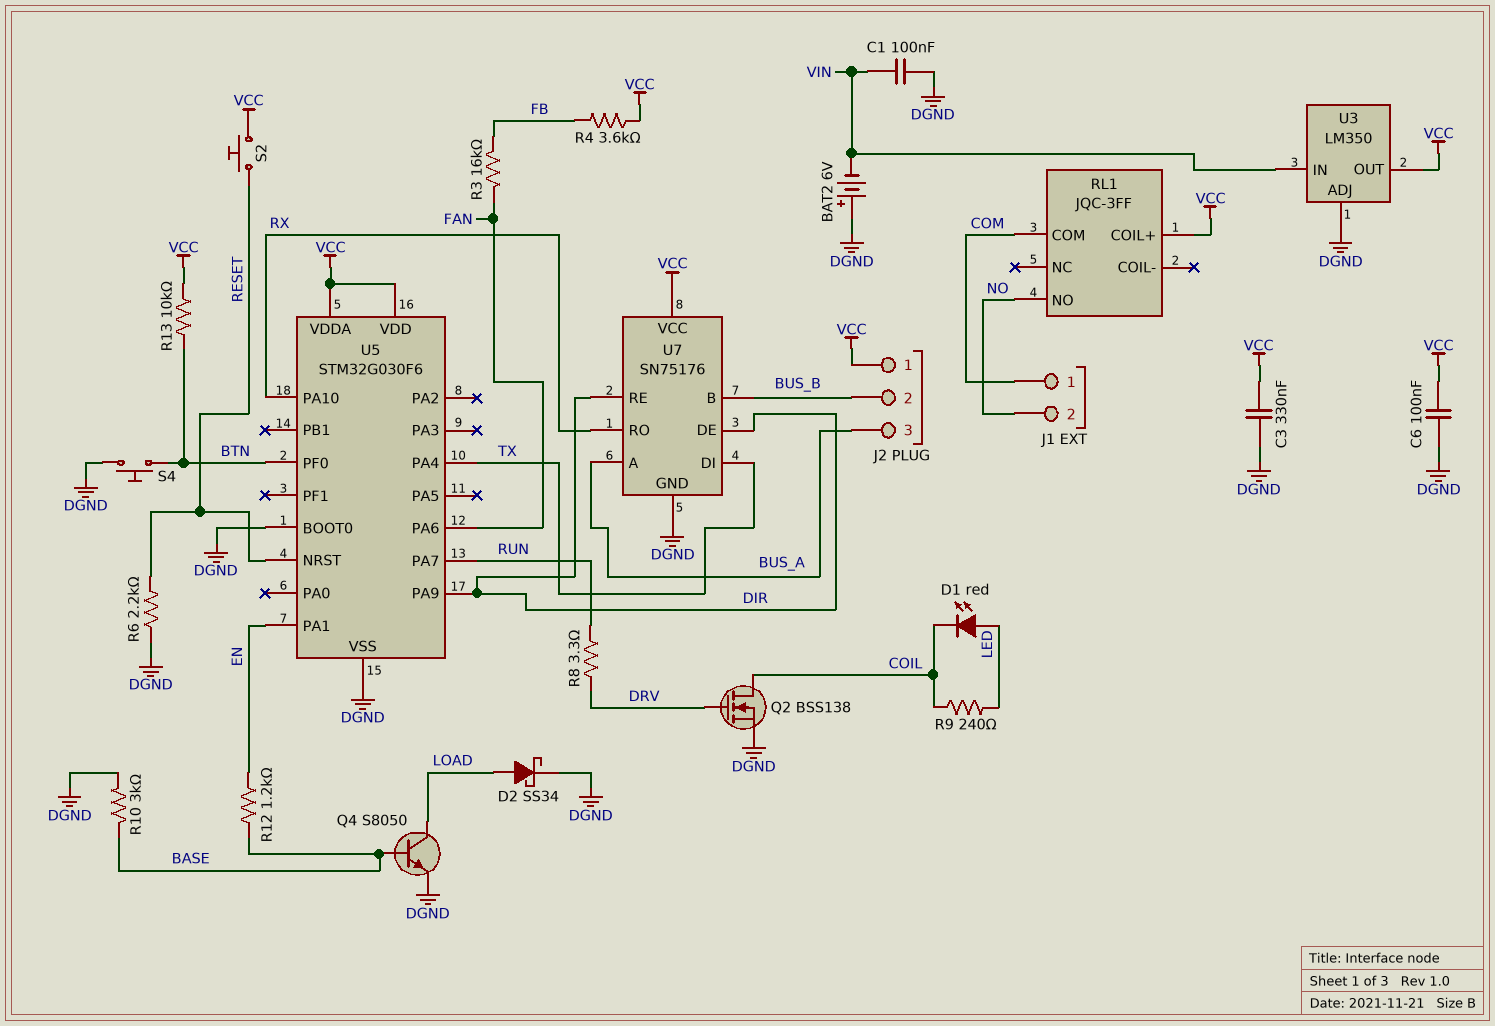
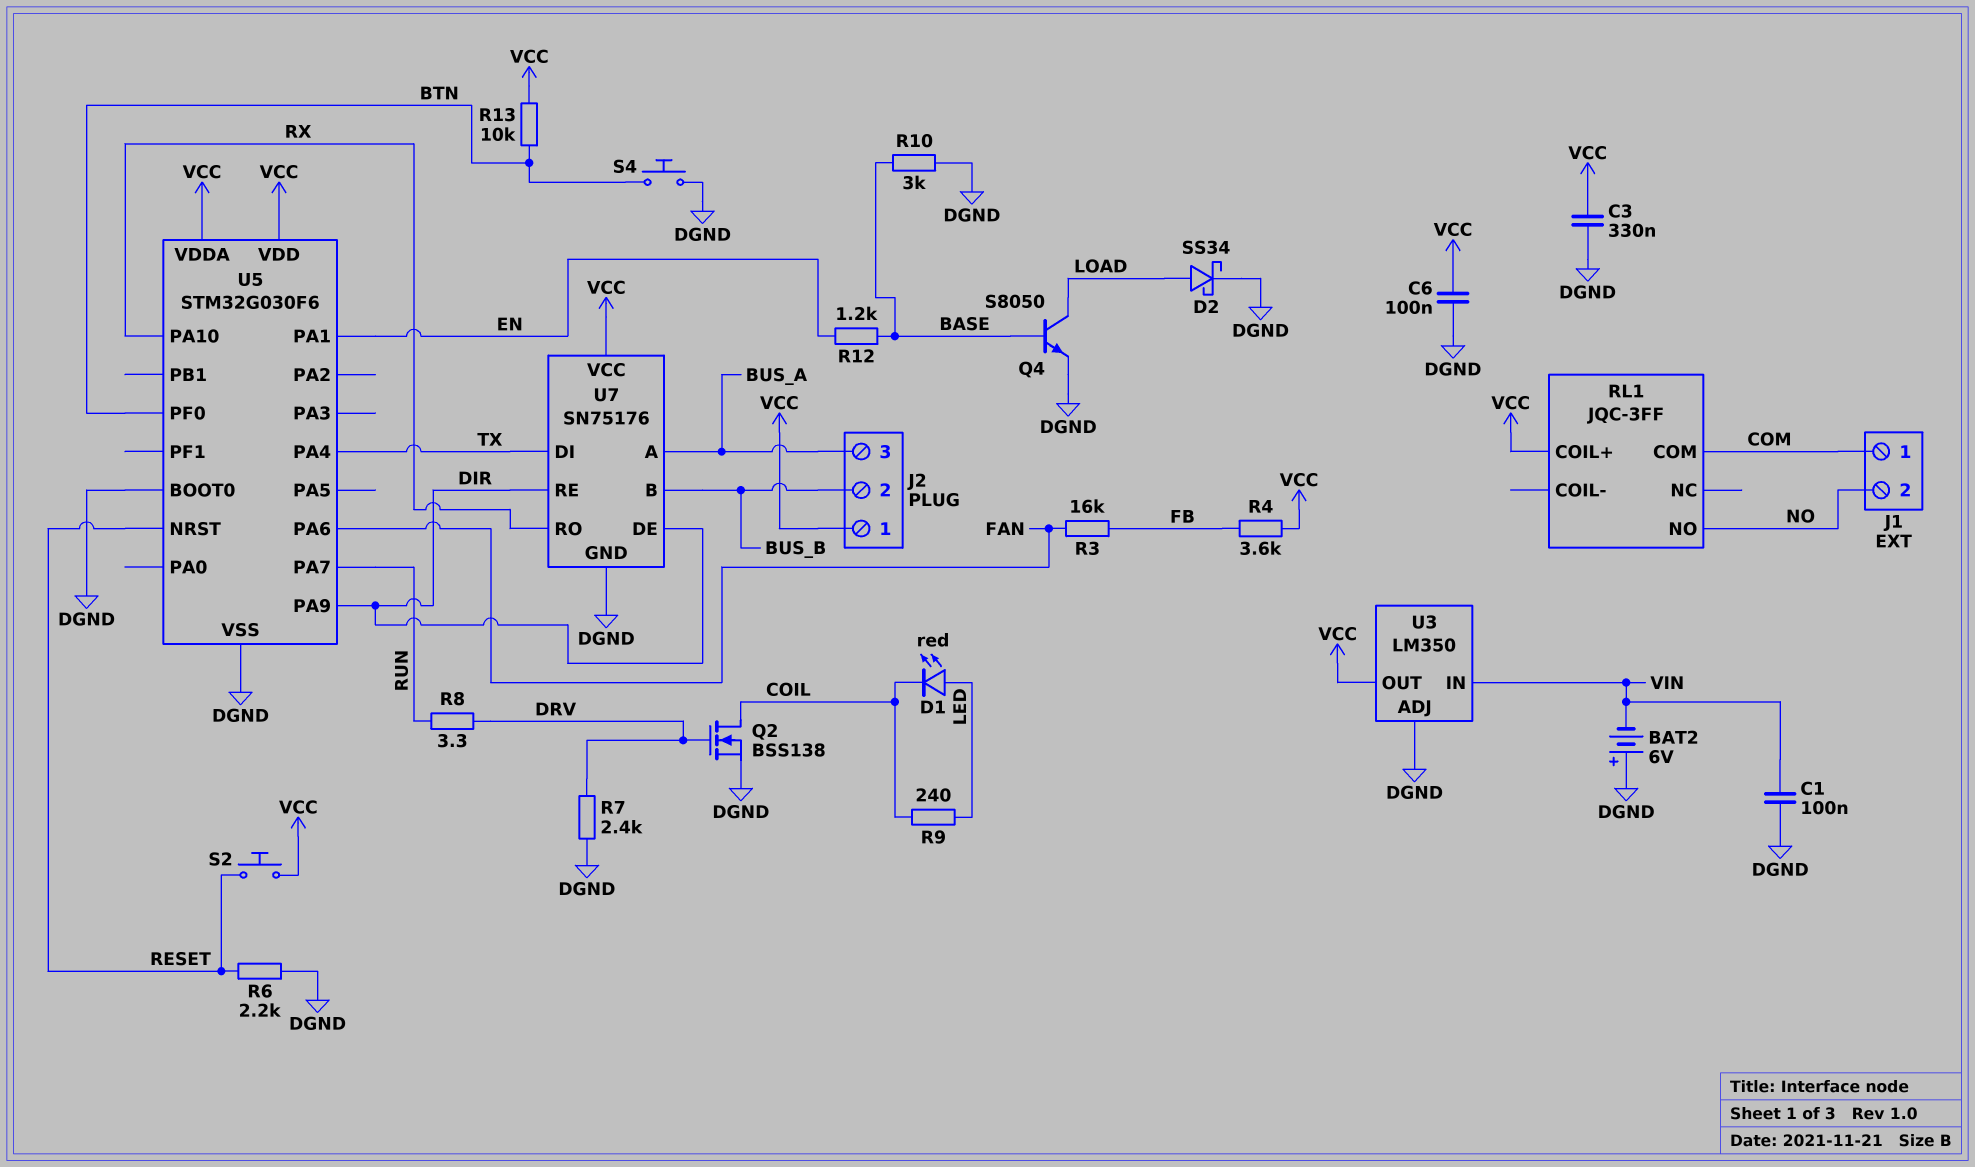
R7: none -> 2.4k (DGND, DRV)

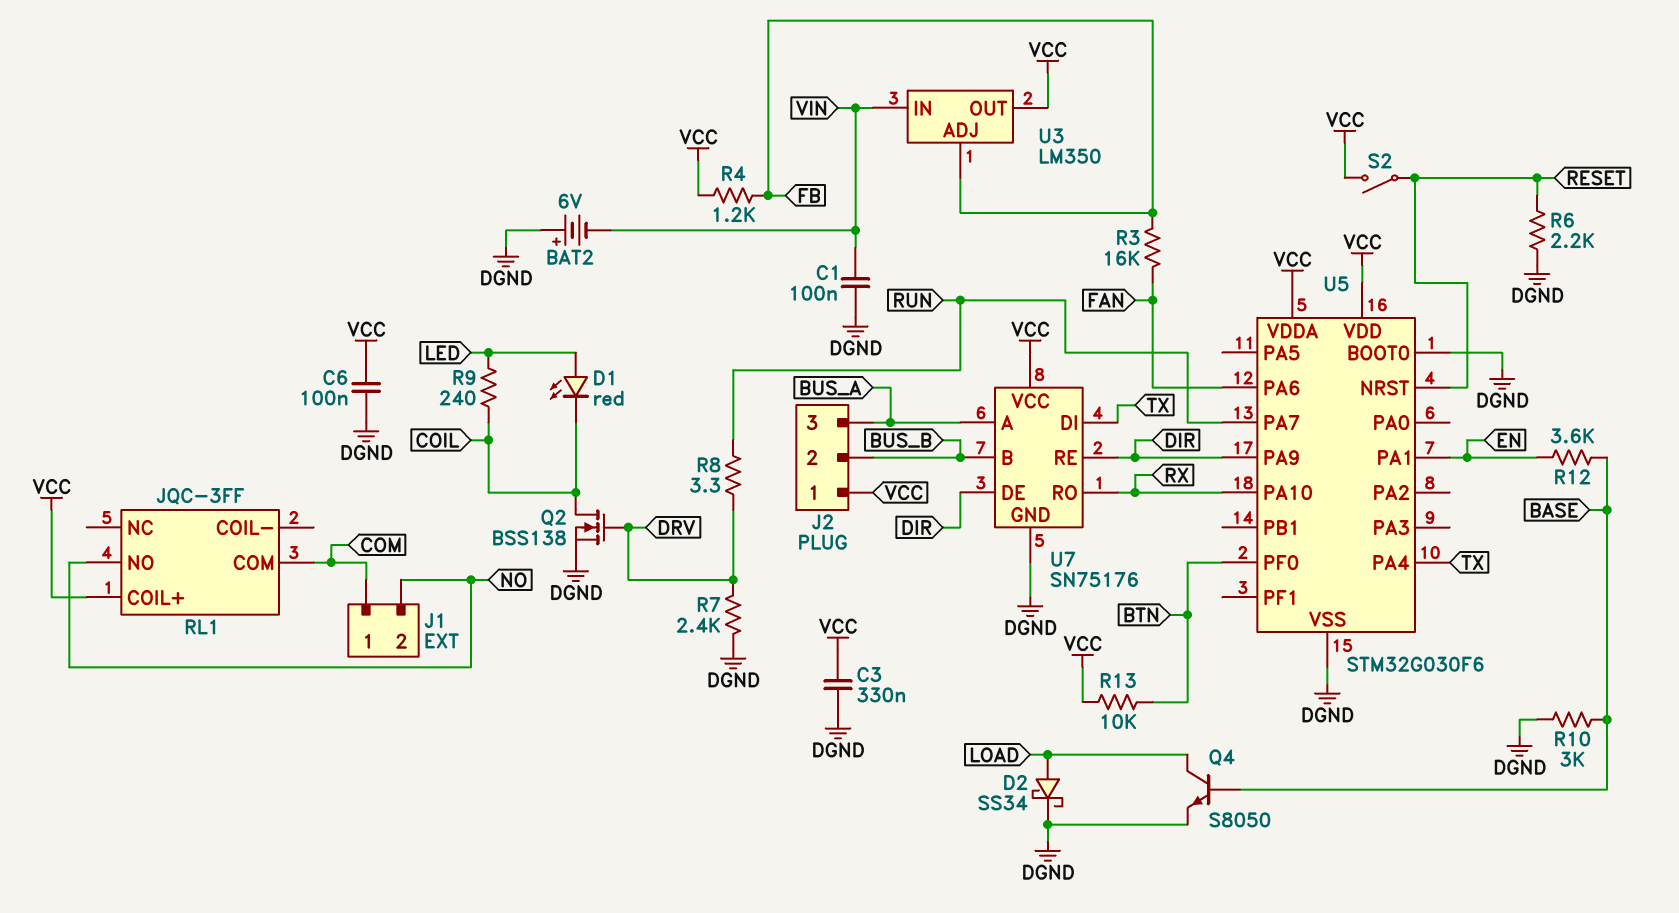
R4: 3.6k (FB, VCC) -> 1.2k (FB, VCC)
R12: 1.2k (BASE, EN) -> 3.6k (BASE, EN)
S2: button (RESET, VCC) -> switch (RESET, VCC)
S4: button (BTN, DGND) -> none
U3 pin ADJ: DGND -> FB

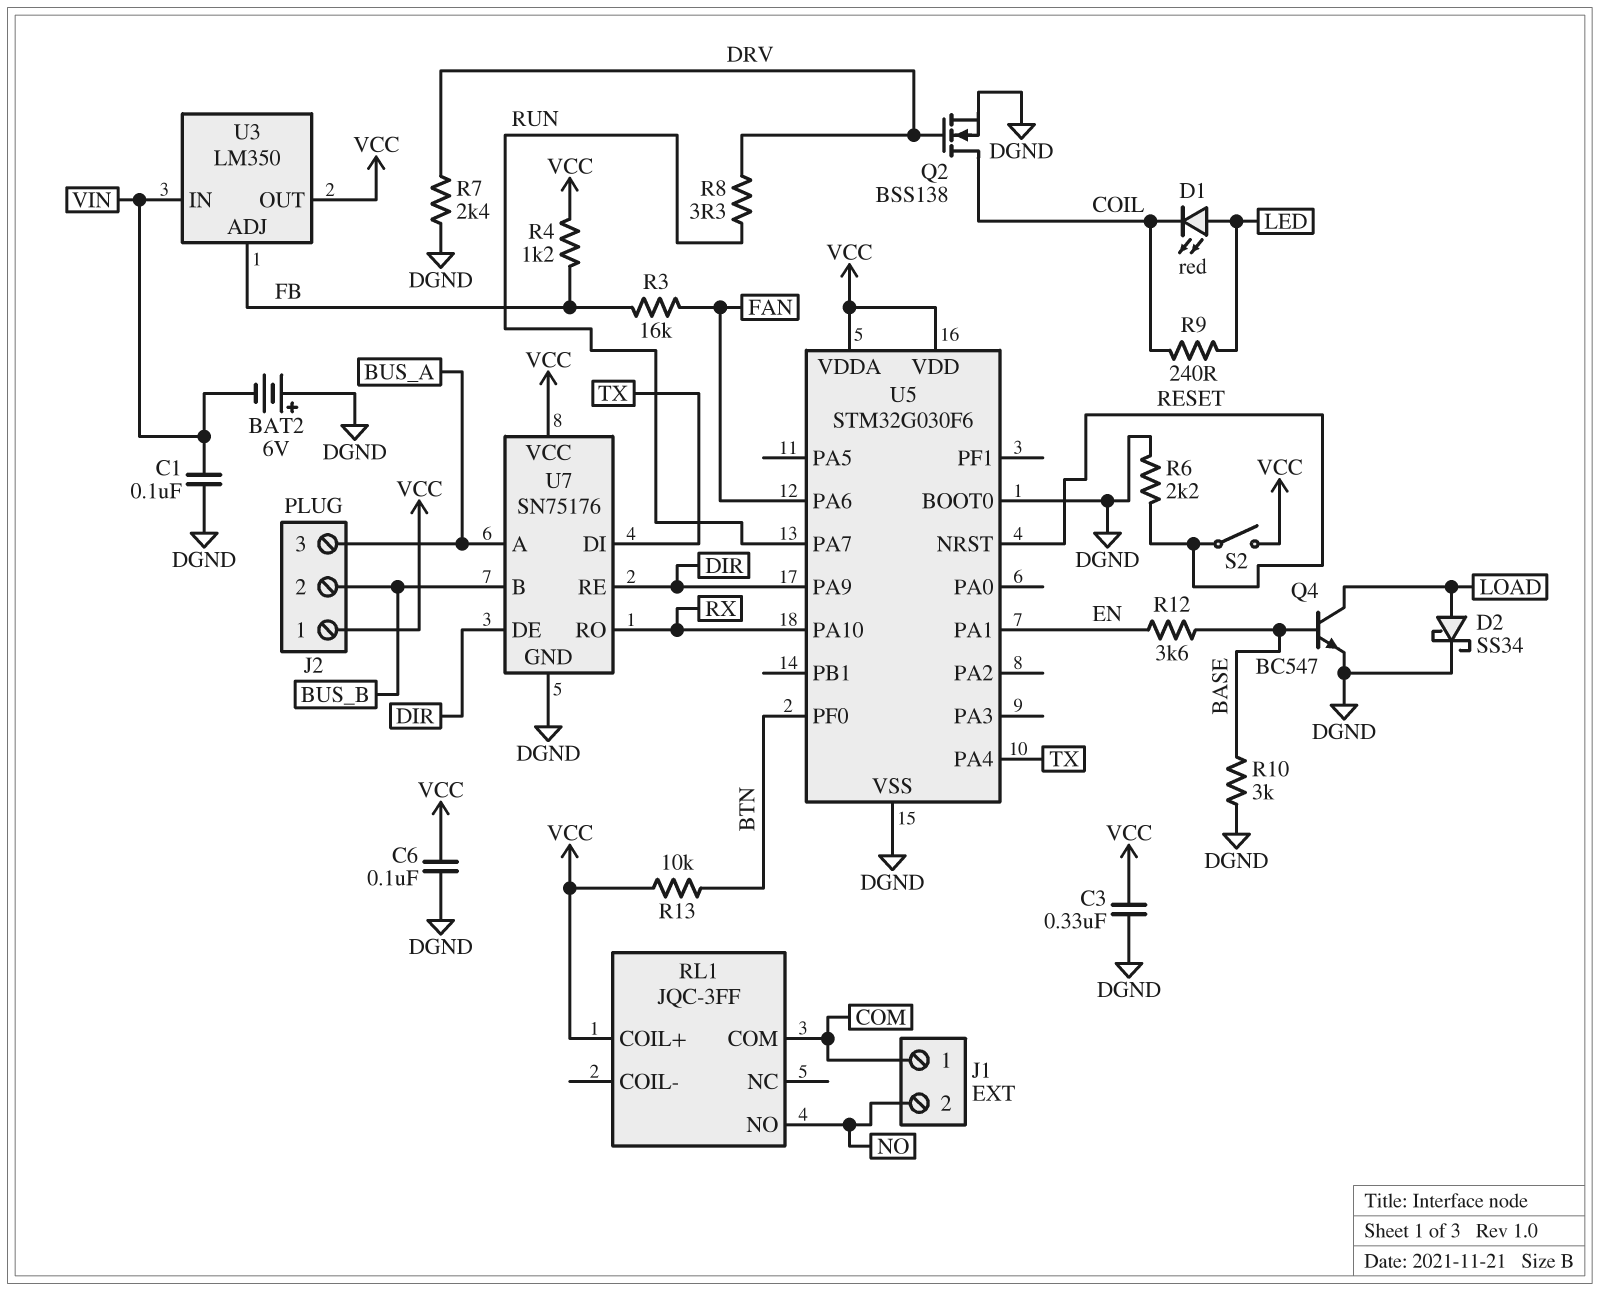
Q4: NPN S8050 (B BASE, C LOAD, E DGND) -> NPN BC547 (B BASE, C LOAD, E DGND)

